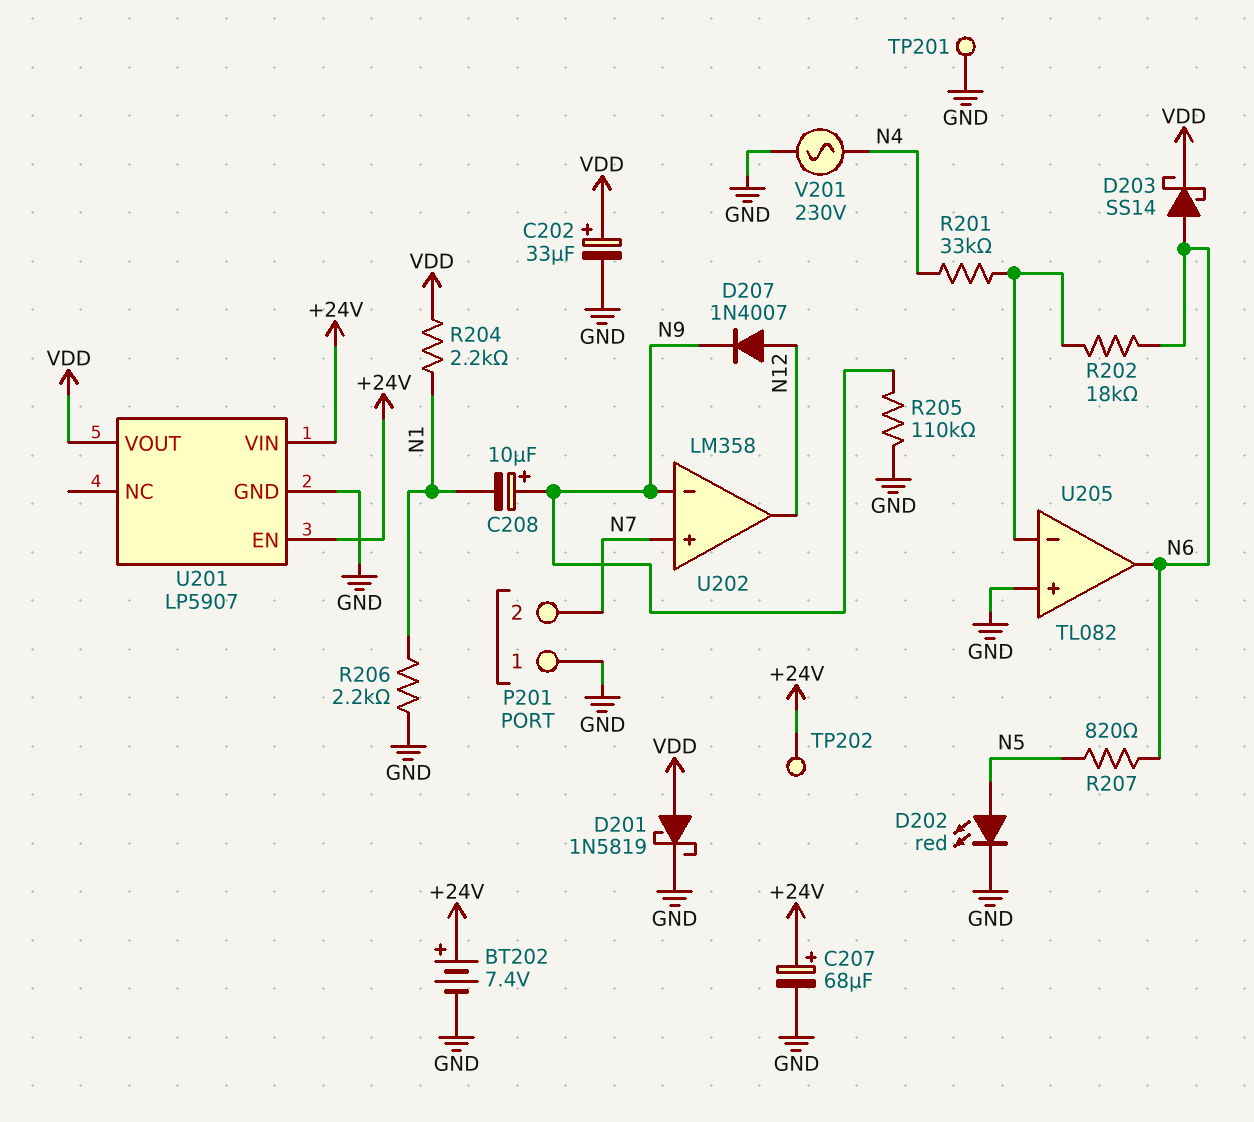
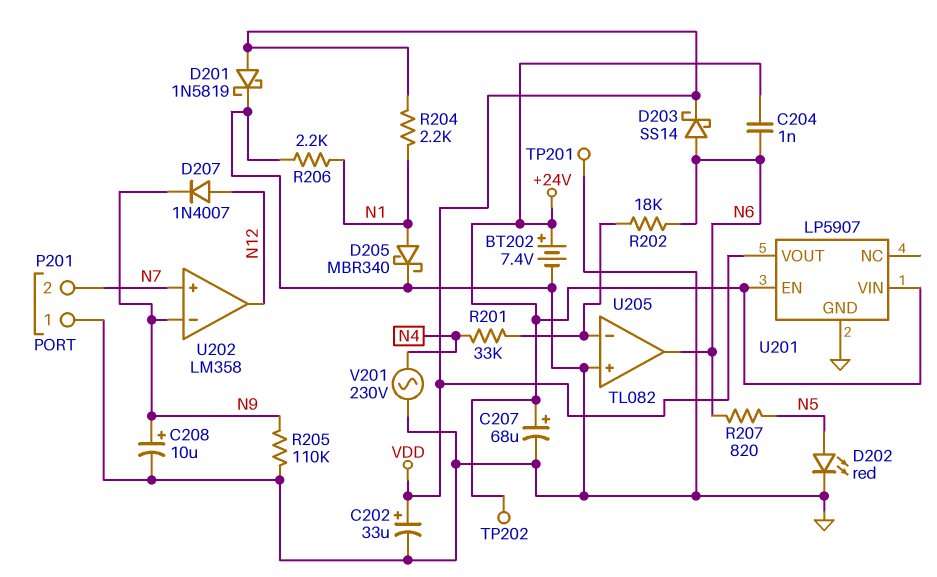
C204: none -> 1nF (+24V, N6)
C208: 10uF (plus N9, minus N1) -> 10uF (plus N9, minus GND)
D205: none -> schottky MBR340 (A N1, K GND)

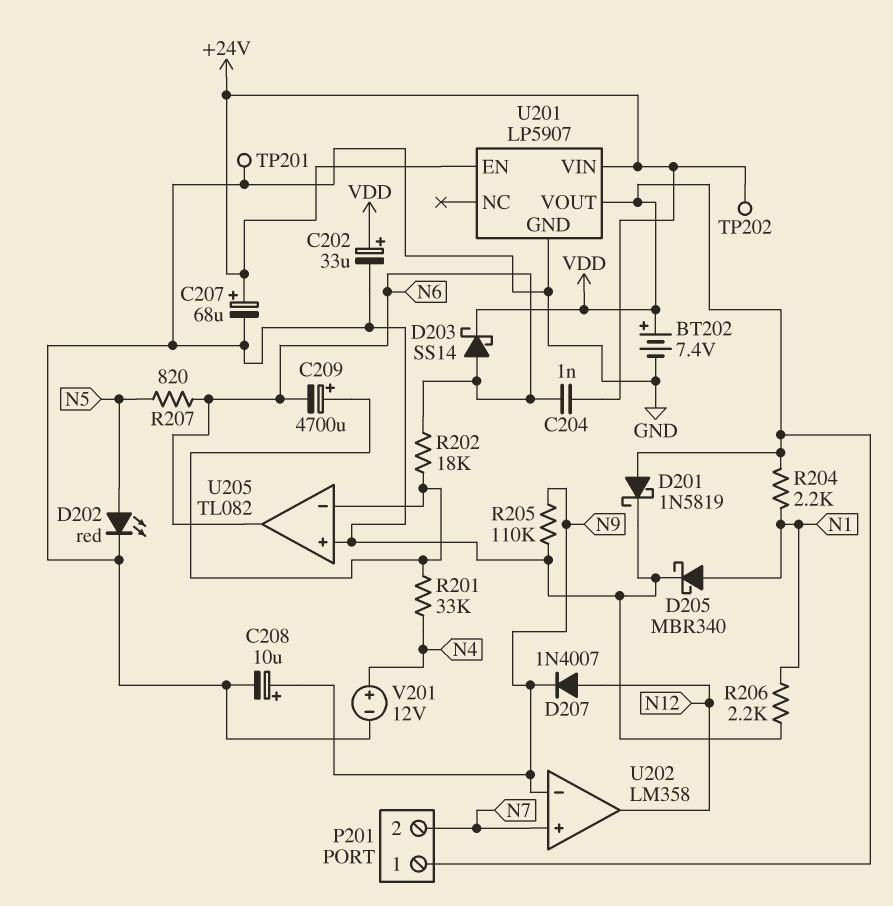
BT202: 7.4V (plus +24V, minus GND) -> 7.4V (plus VDD, minus GND)
C209: none -> 4700uF (plus U205/in-, minus N6)
P201 pin 1: GND -> VDD
V201: AC 230V (GND, N4) -> 12V (plus N4, minus GND)

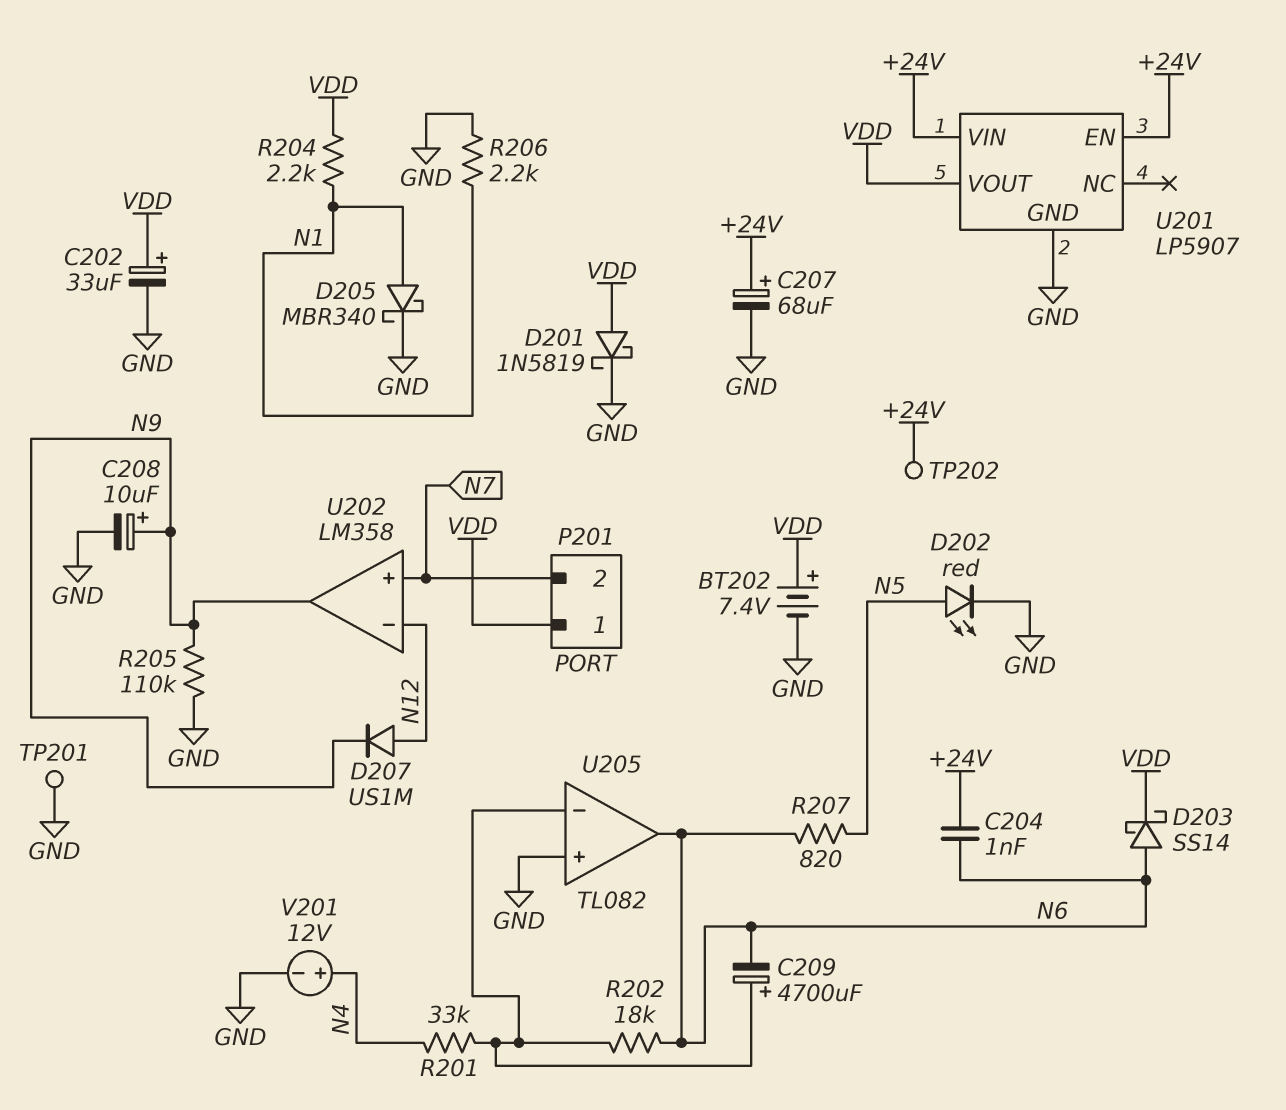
D207: diode 1N4007 (A N12, K N9) -> diode US1M (A N12, K N9)
U202 pin in-: N9 -> N12
U202 pin out: N12 -> N9

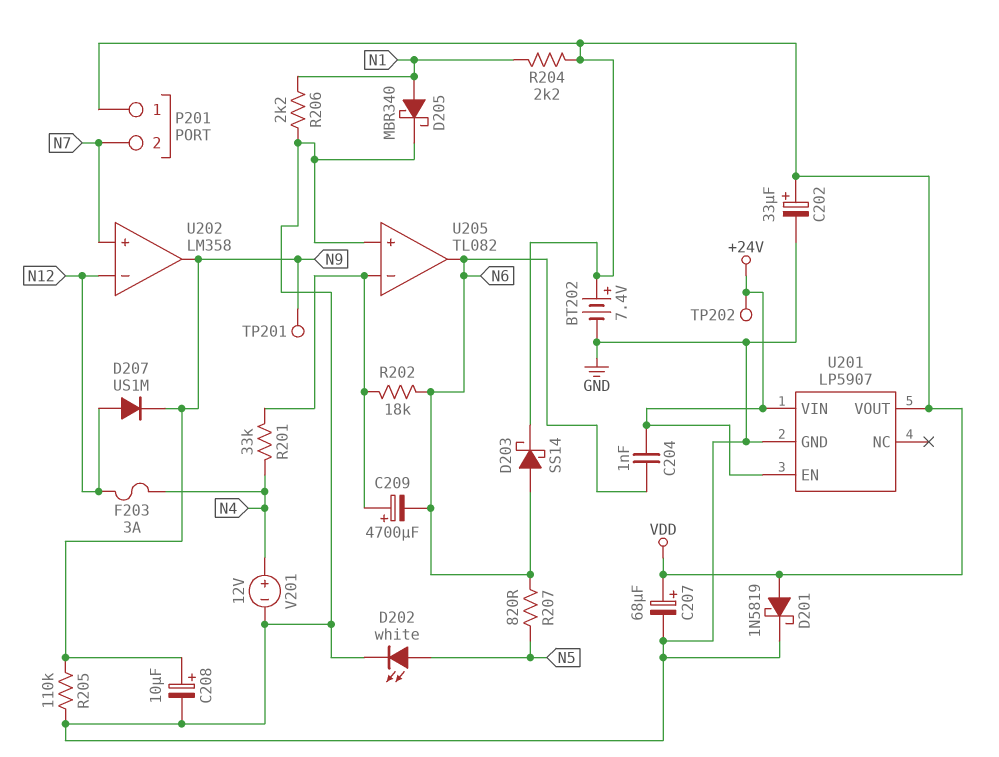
C207: 68uF (plus +24V, minus GND) -> 68uF (plus VDD, minus GND)
D202: LED red (A N5, K GND) -> LED white (A N5, K GND)
F203: none -> 3A (N4, N12)
TP201: test point (GND) -> test point (N9)

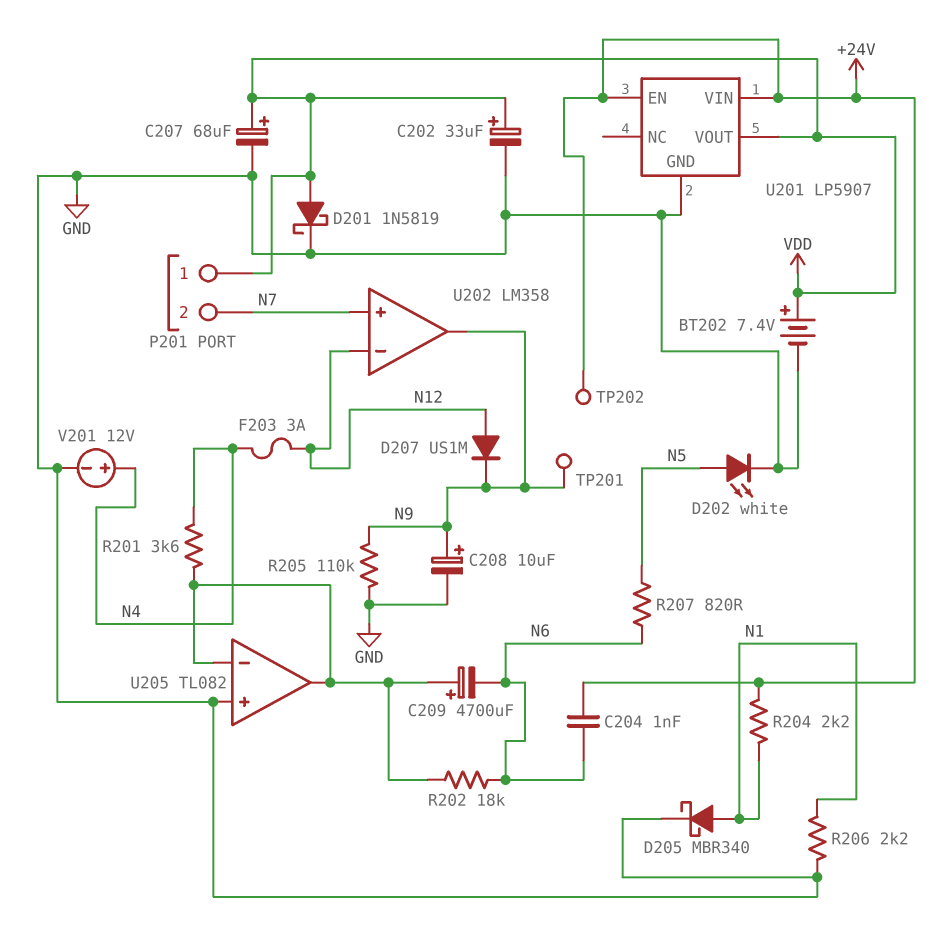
D203: schottky SS14 (A N6, K VDD) -> none
R201: 33k (N4, U205/in-) -> 3.6k (N4, U205/in-)
R204: 2.2k (N1, VDD) -> 2.2k (+24V, N1)
U205 pin out: N6 -> U205/in-

